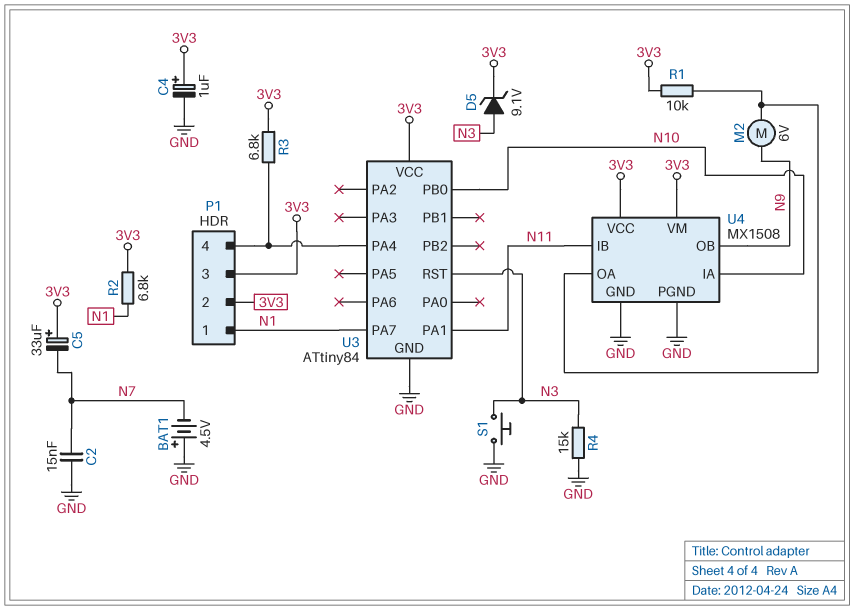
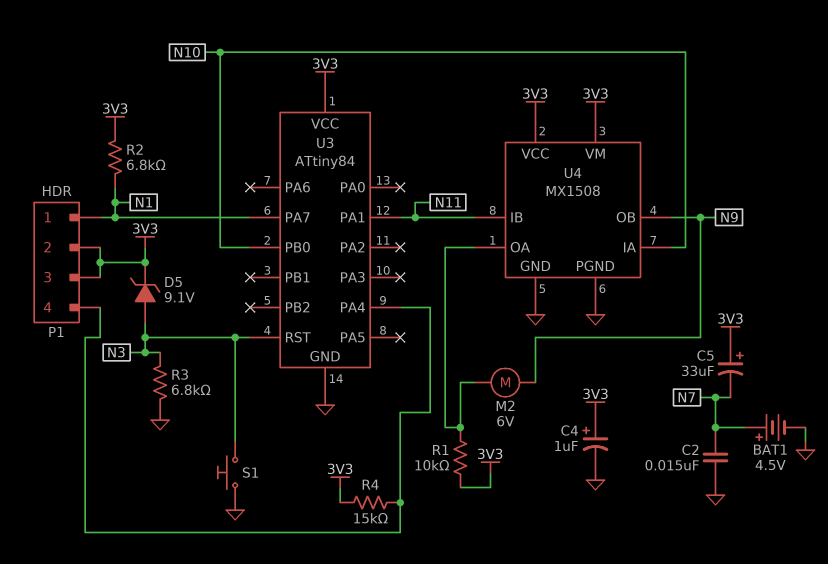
BAT1: 4.5V (plus GND, minus N7) -> 4.5V (plus N7, minus GND)
R3: 6.8k (3V3, P1/4) -> 6.8k (GND, N3)
R4: 15k (GND, N3) -> 15k (3V3, P1/4)

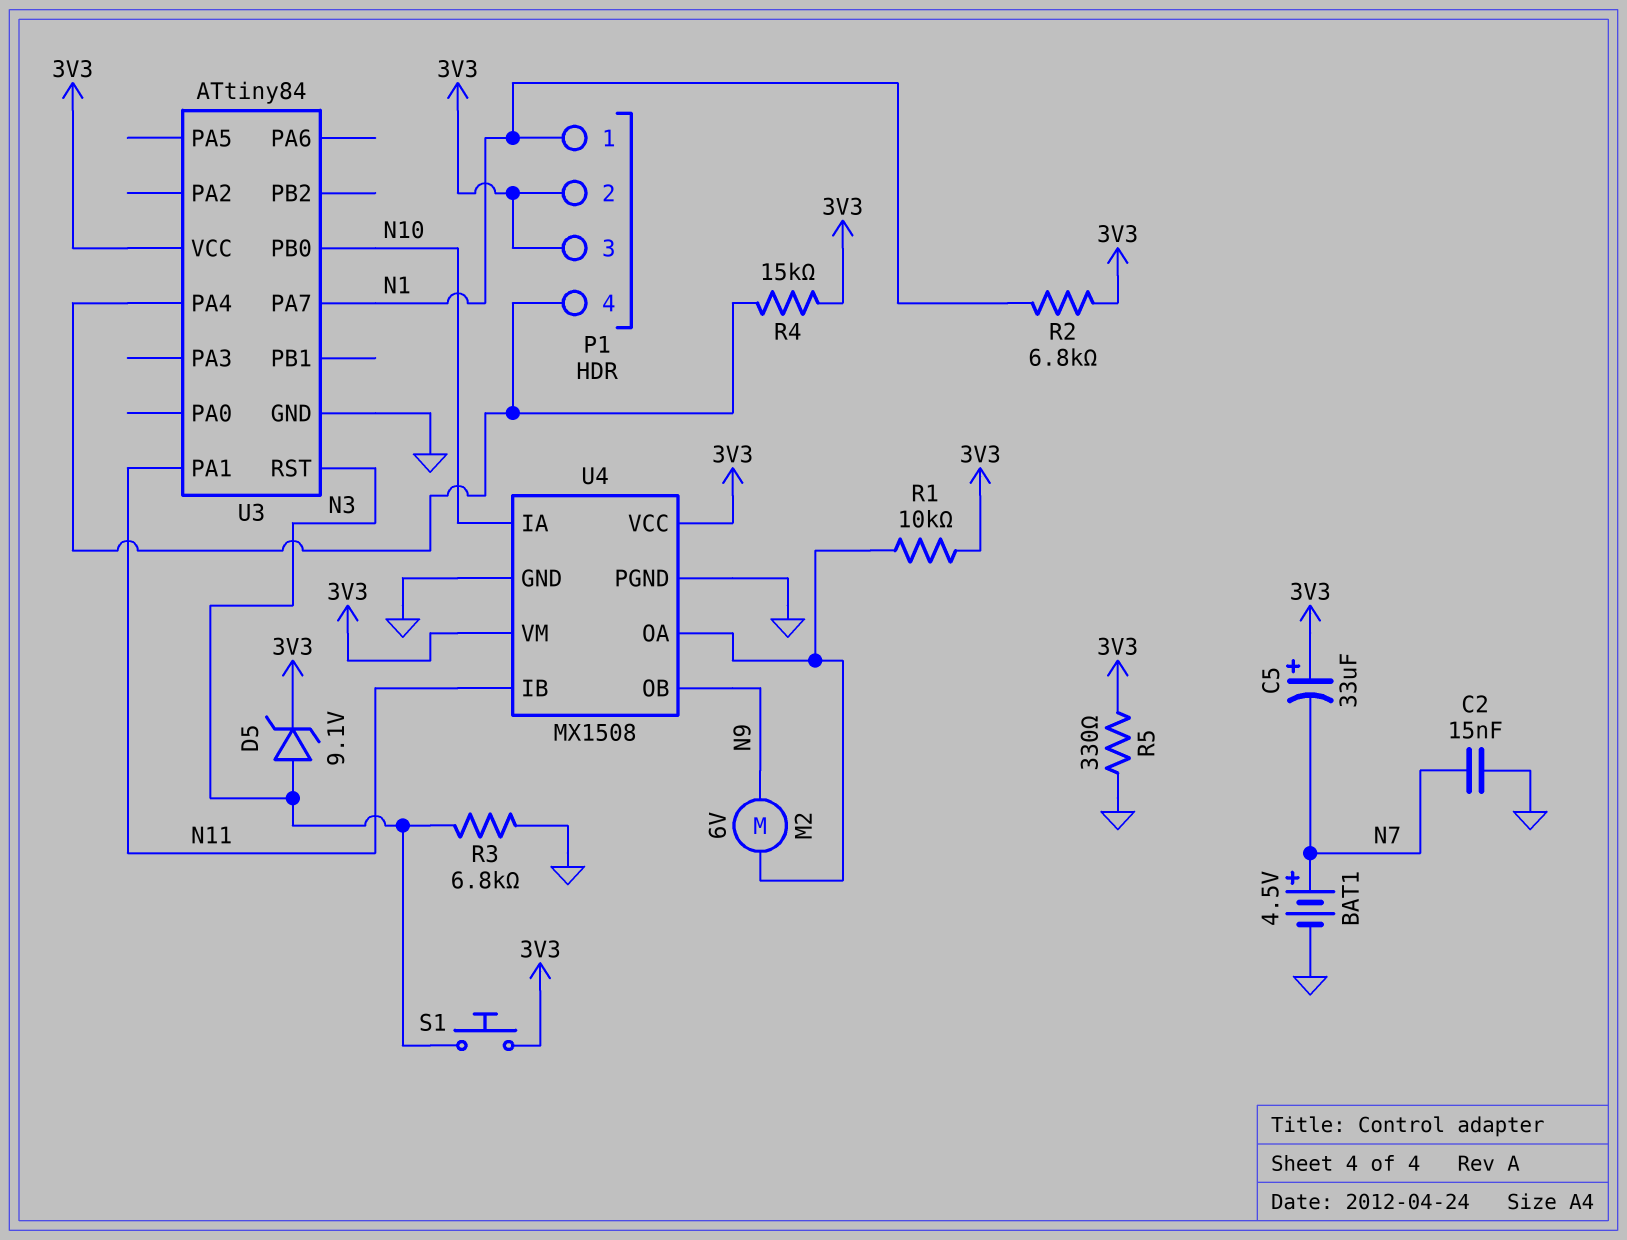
C4: 1uF (plus 3V3, minus GND) -> none
R5: none -> 330 (3V3, GND)
S1: button (GND, N3) -> button (3V3, N3)

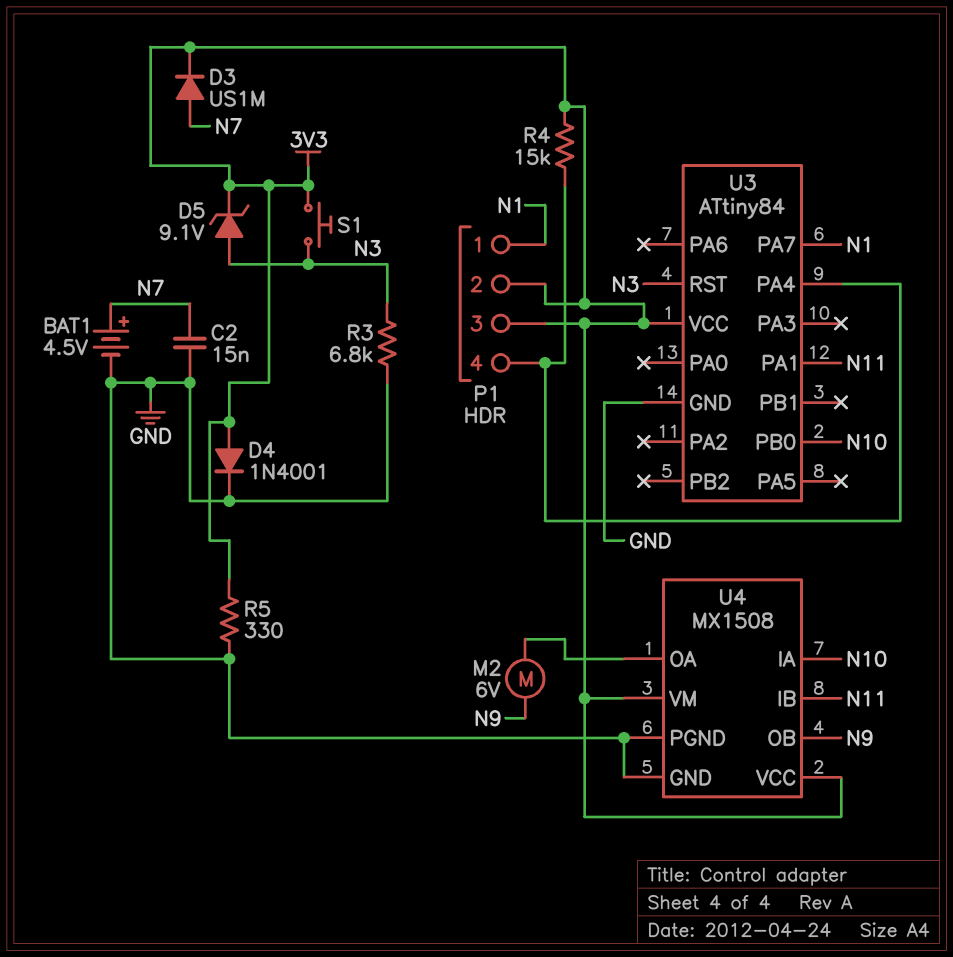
C5: 33uF (plus 3V3, minus N7) -> none
D3: none -> diode US1M (A N7, K 3V3)
D4: none -> diode 1N4001 (A 3V3, K GND)
R1: 10k (3V3, U4/OA) -> none
R2: 6.8k (3V3, N1) -> none

